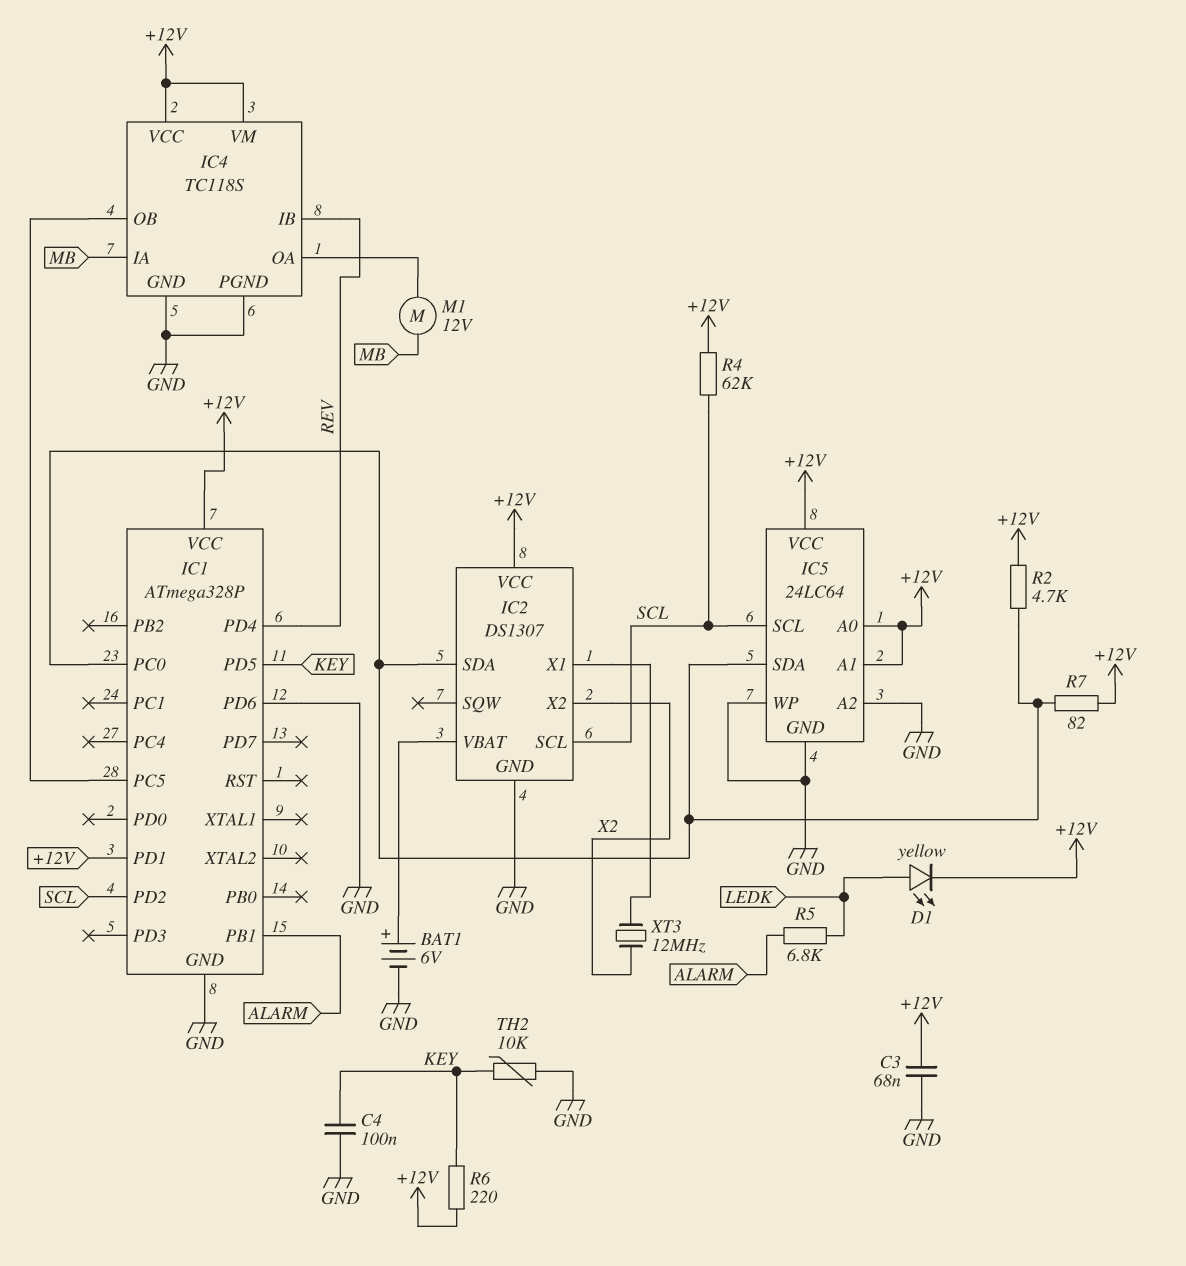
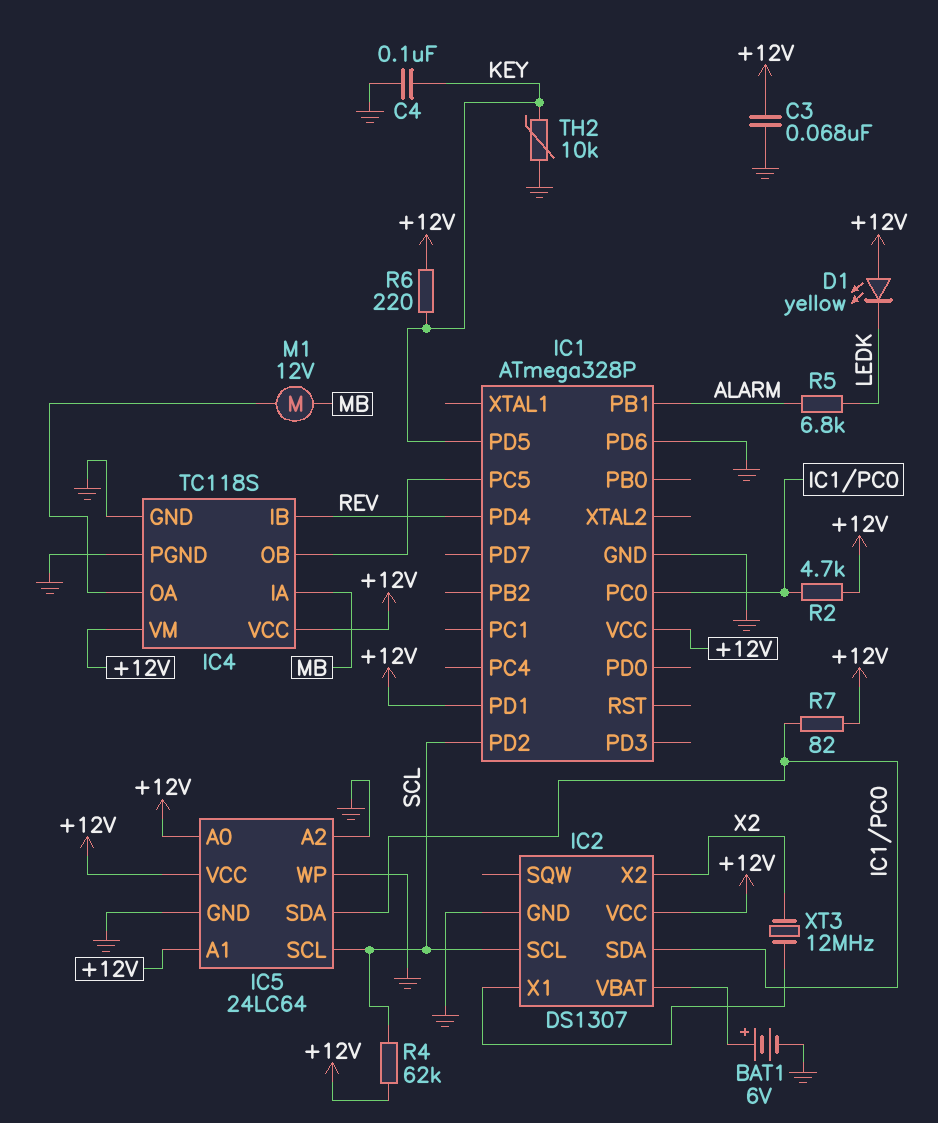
D1: LED yellow (A LEDK, K +12V) -> LED yellow (A +12V, K LEDK)

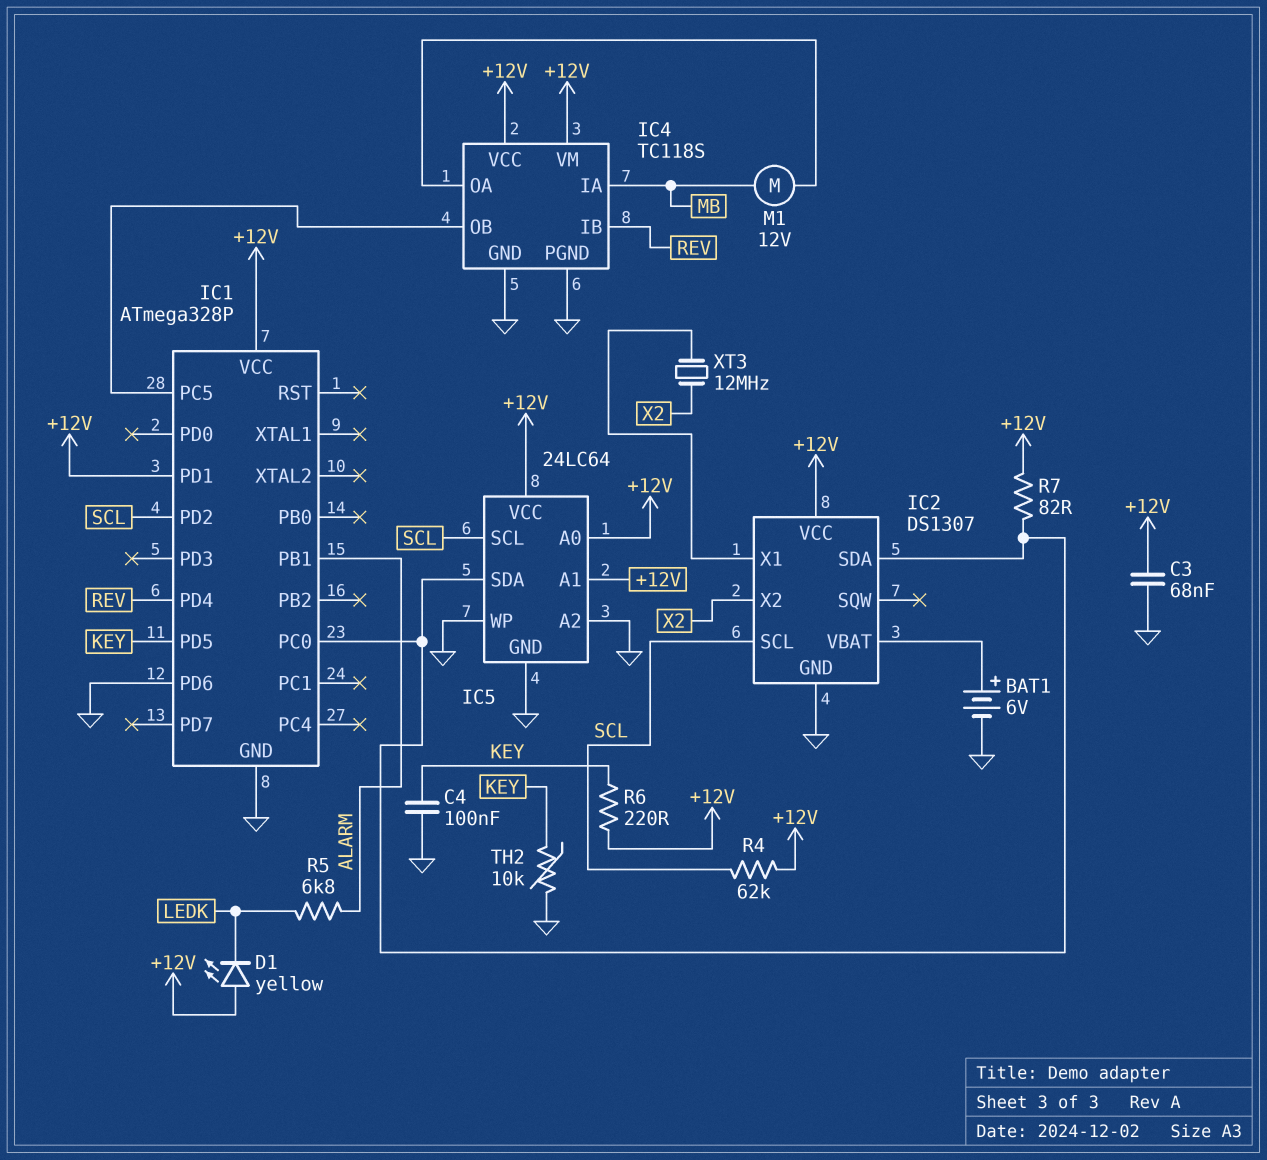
R2: 4.7k (+12V, IC1/PC0) -> none

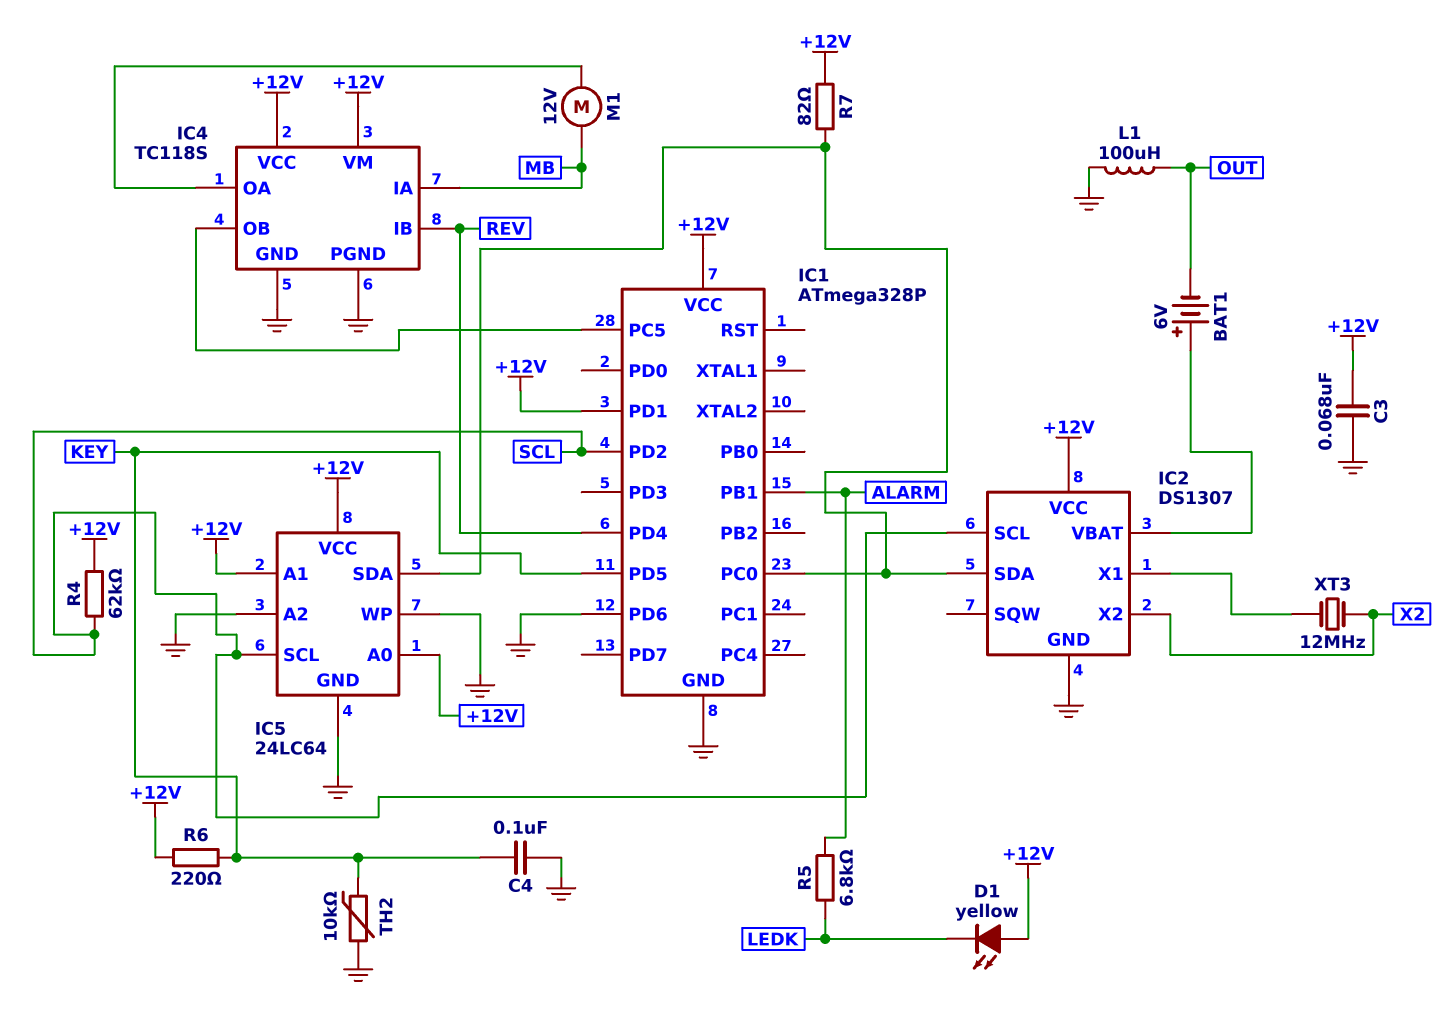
BAT1: 6V (plus IC2/VBAT, minus GND) -> 6V (plus IC2/VBAT, minus OUT)
L1: none -> 100uH (GND, OUT)

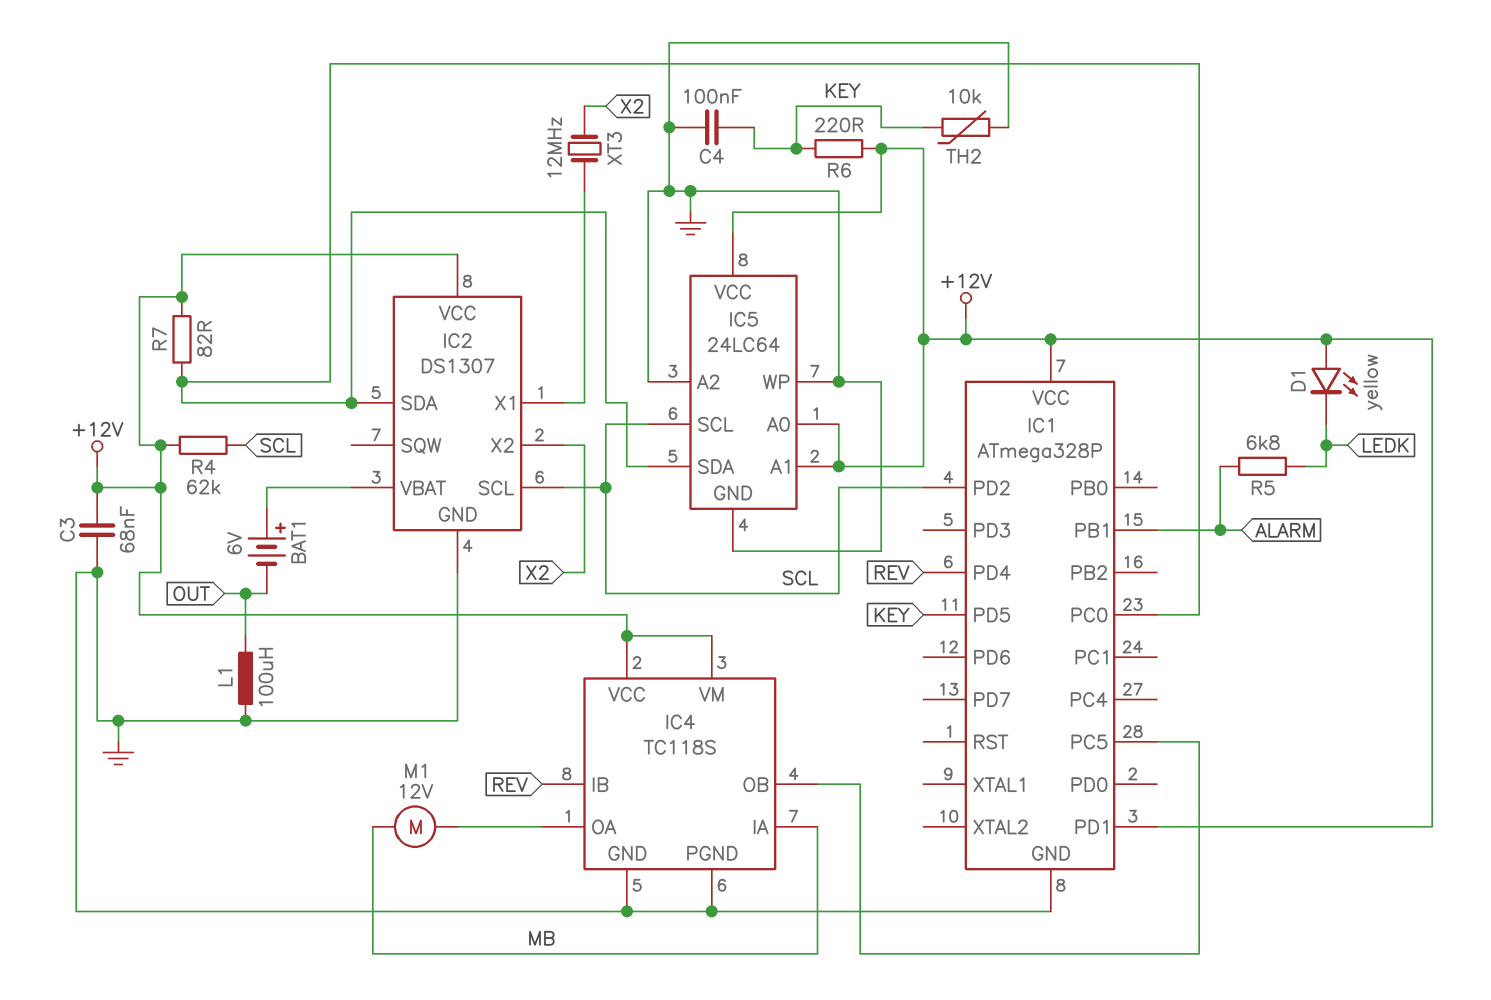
IC1 pin PD6: GND -> none

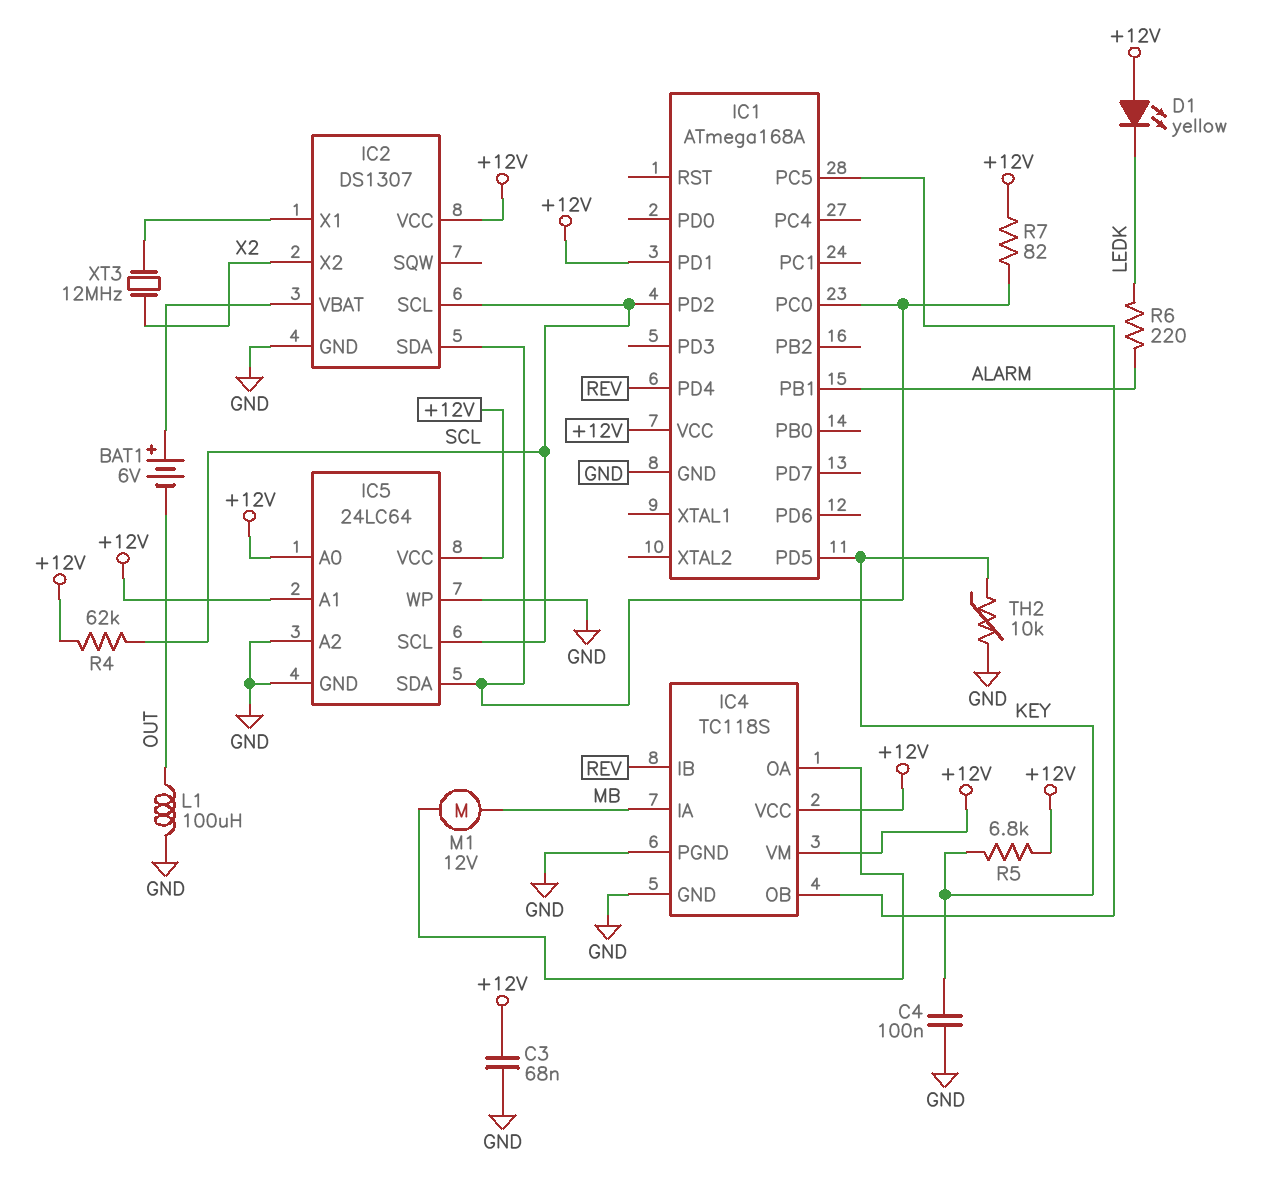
IC1: ATmega328P -> ATmega168A
R5: 6.8k (ALARM, LEDK) -> 6.8k (+12V, KEY)
R6: 220 (+12V, KEY) -> 220 (ALARM, LEDK)

